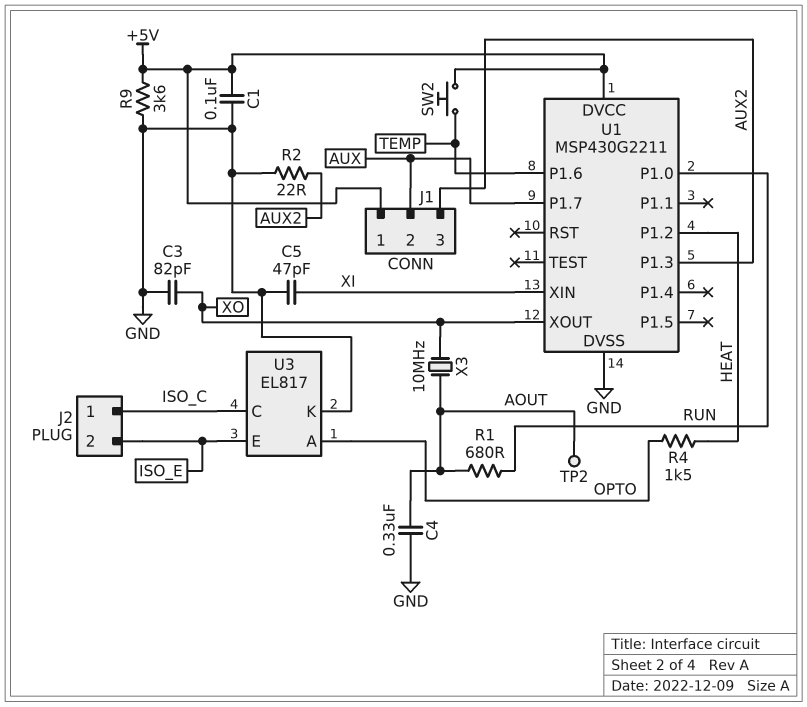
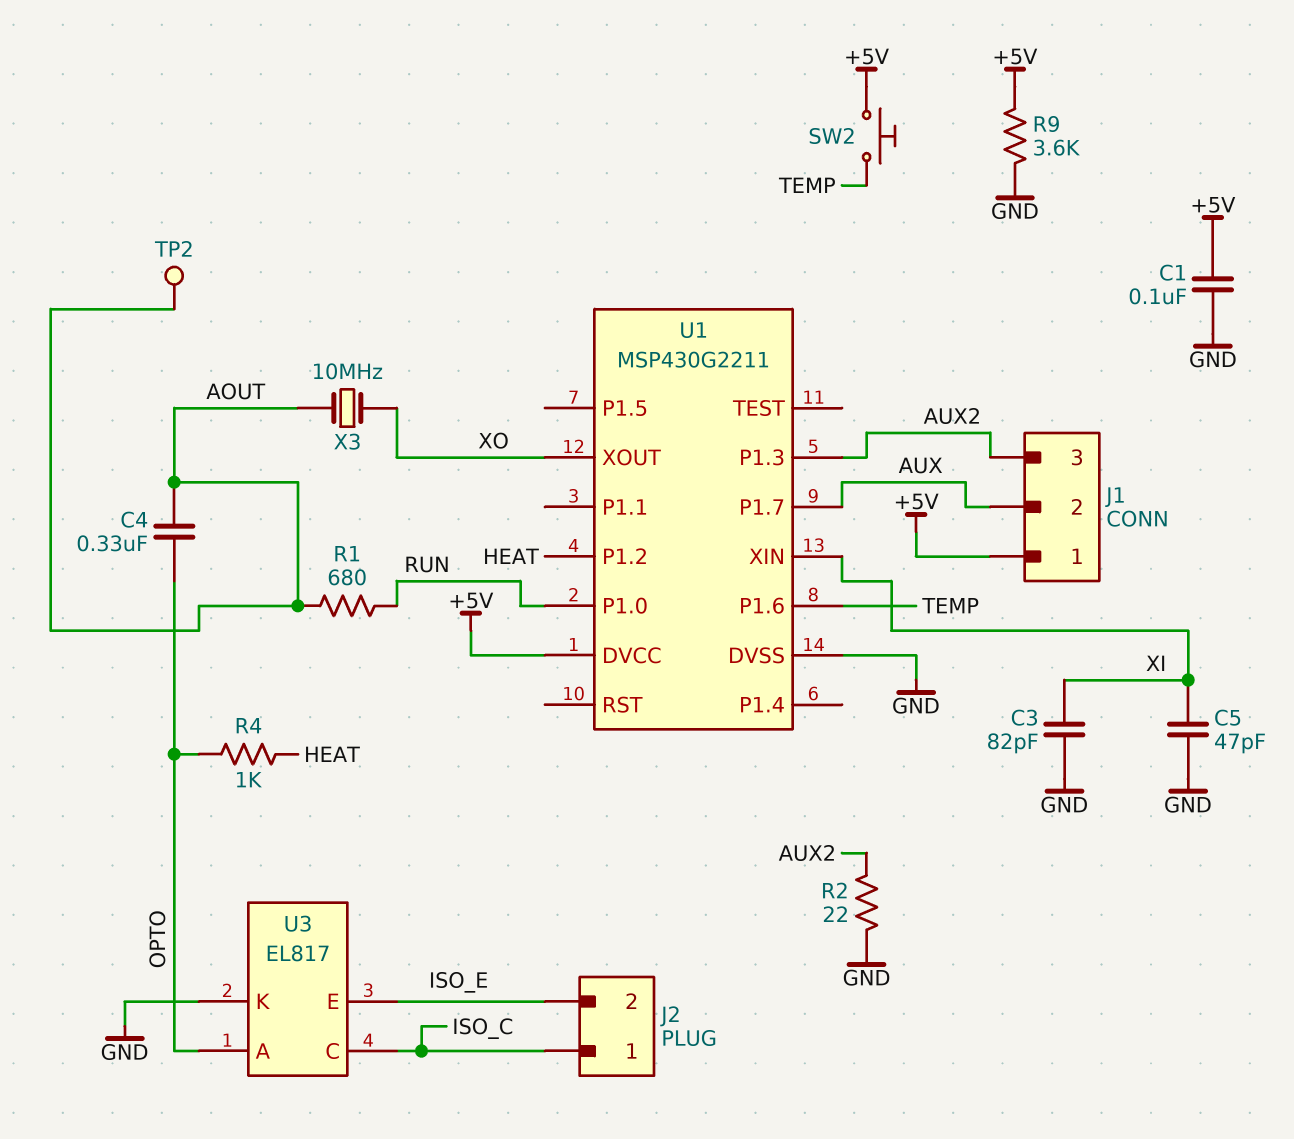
C3: 82pF (GND, XO) -> 82pF (GND, XI)
C4: 330nF (AOUT, GND) -> 330nF (AOUT, OPTO)
R4: 1.5k (HEAT, OPTO) -> 1k (HEAT, OPTO)

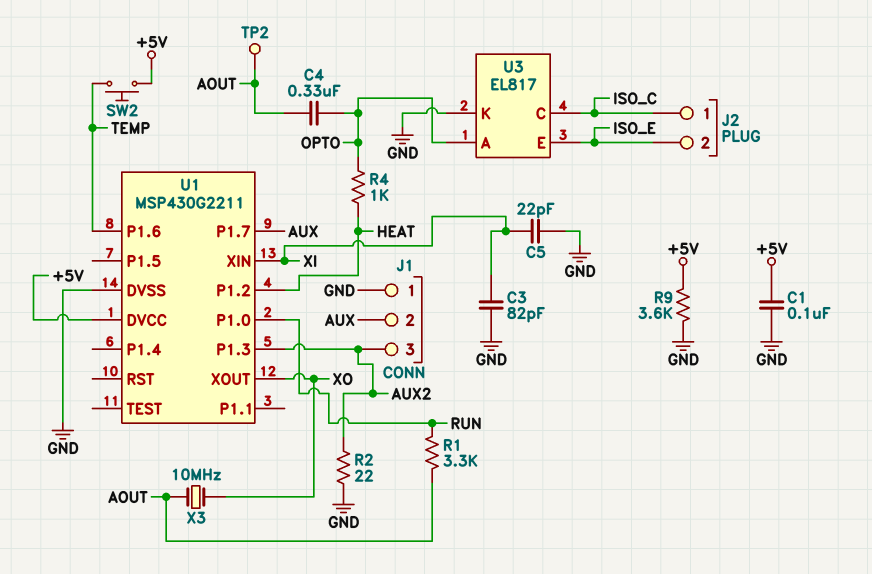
C5: 47pF (GND, XI) -> 22pF (GND, XI)
J1 pin 1: +5V -> GND
R1: 680 (AOUT, RUN) -> 3.3k (AOUT, RUN)

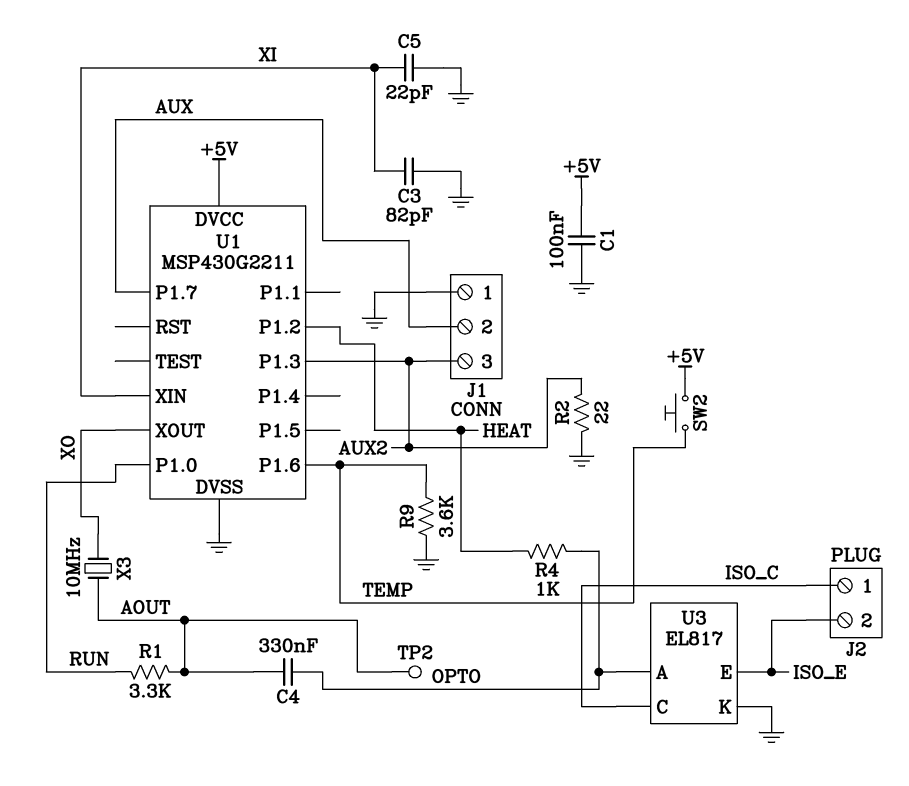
R9: 3.6k (+5V, GND) -> 3.6k (GND, TEMP)

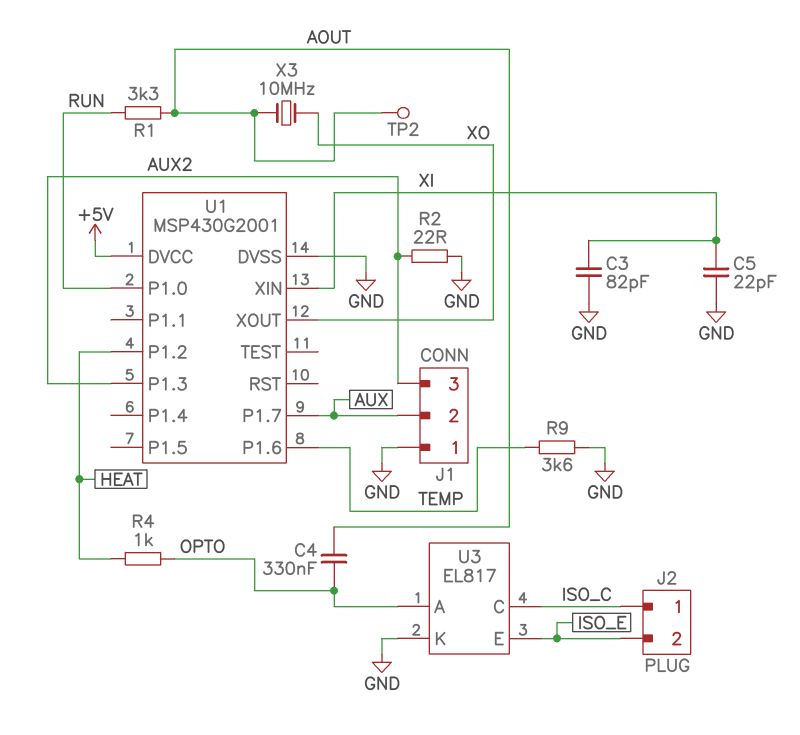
C1: 100nF (+5V, GND) -> none
SW2: button (+5V, TEMP) -> none
U1: MSP430G2211 -> MSP430G2001

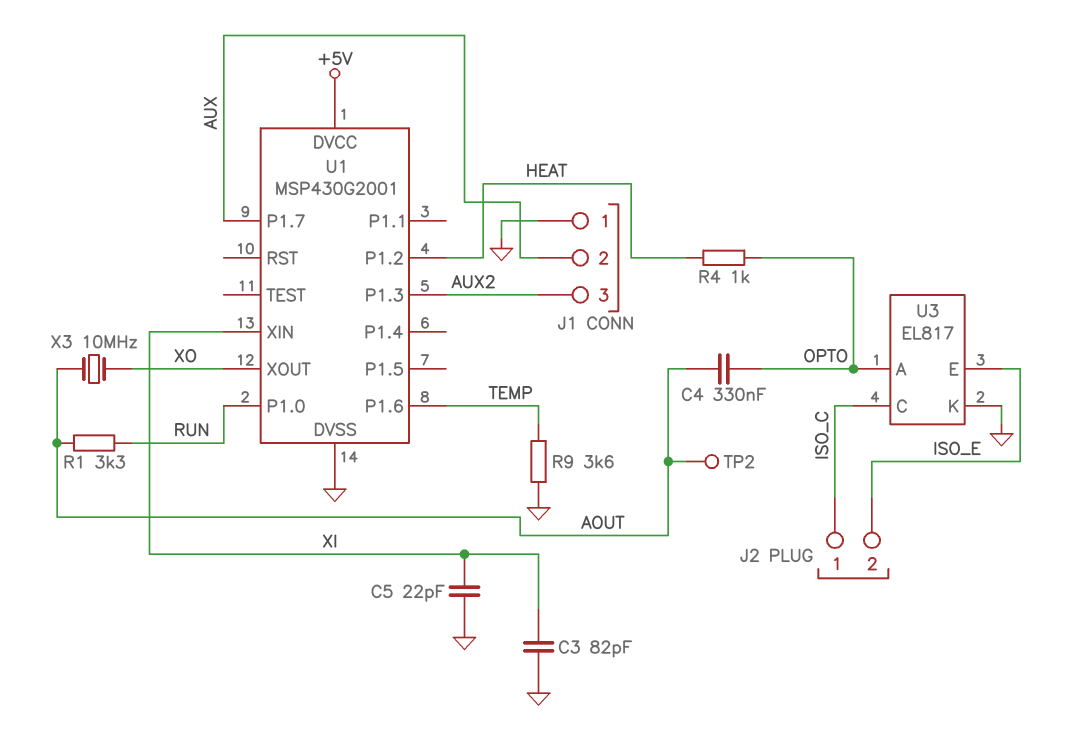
R2: 22 (AUX2, GND) -> none

